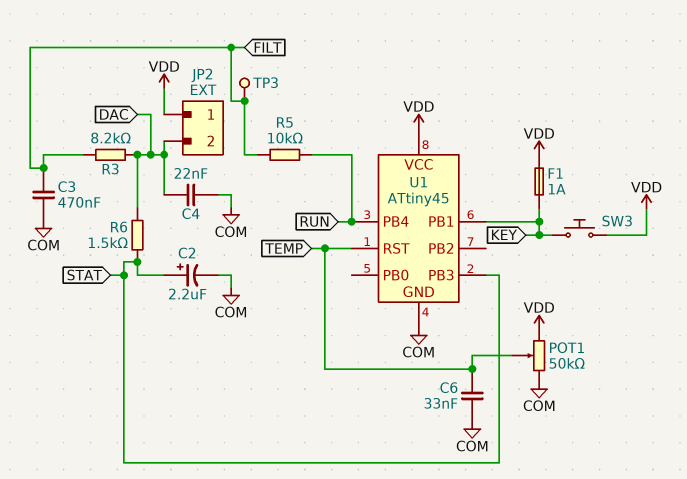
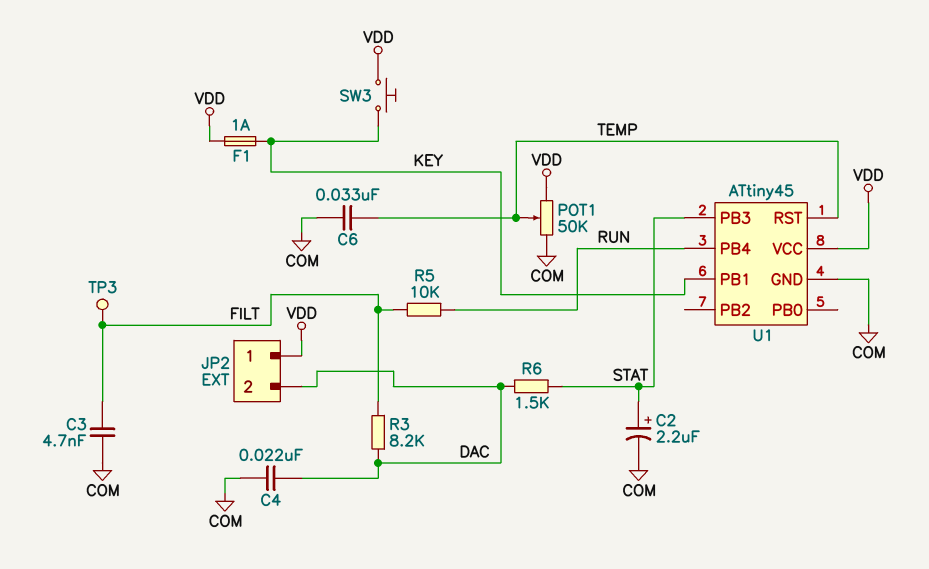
C3: 470nF (COM, FILT) -> 4.7nF (COM, FILT)

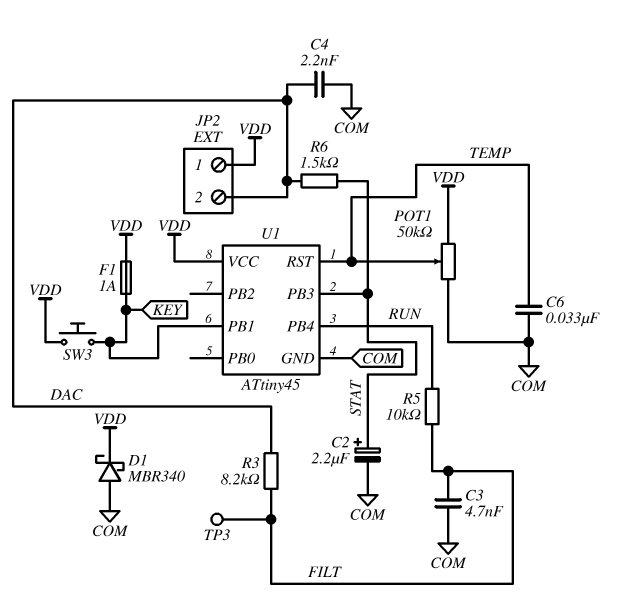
C4: 22nF (COM, DAC) -> 2.2nF (COM, DAC)
D1: none -> schottky MBR340 (A COM, K VDD)

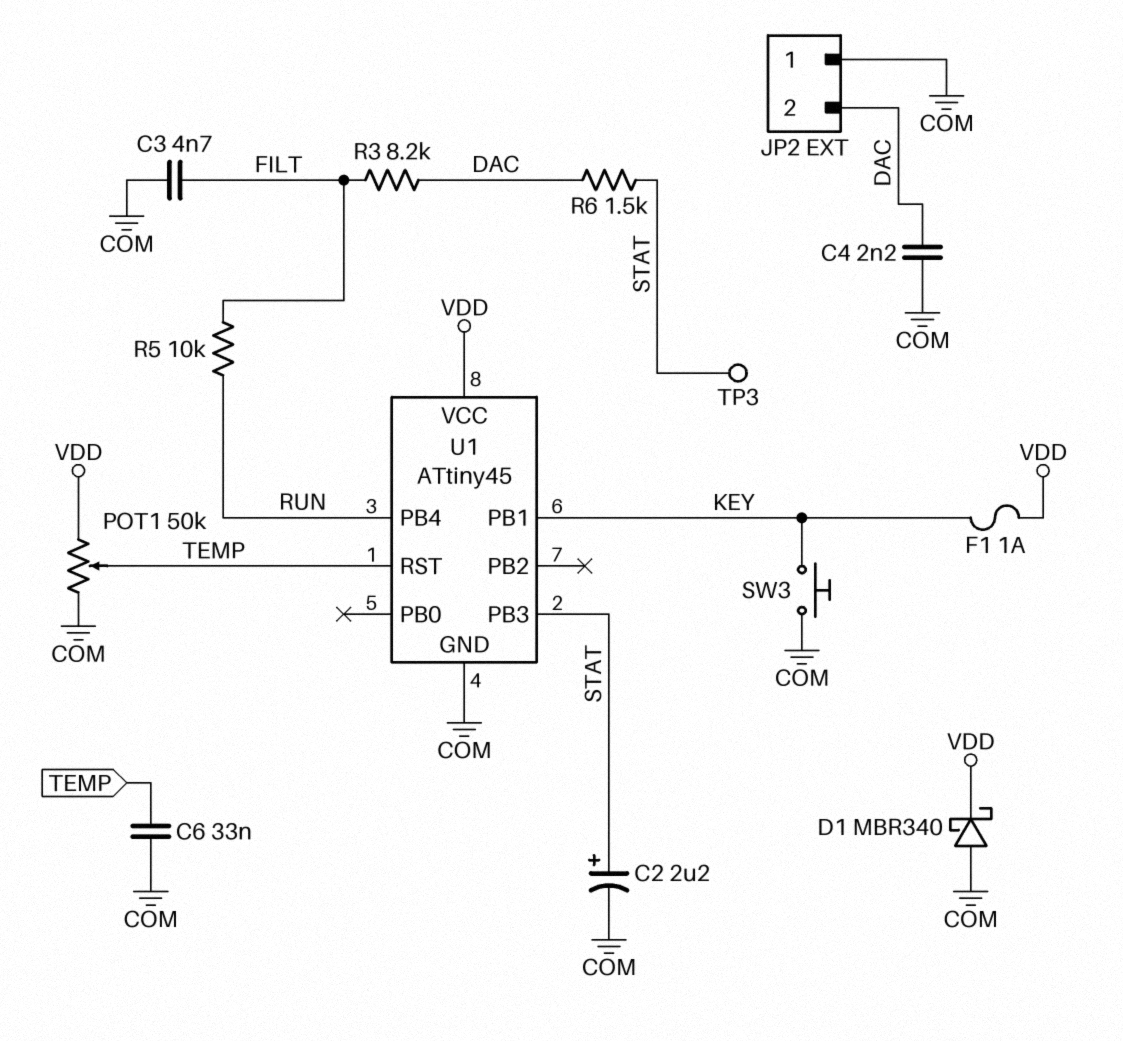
JP2 pin 1: VDD -> COM
SW3: button (KEY, VDD) -> button (COM, KEY)
TP3: test point (FILT) -> test point (STAT)

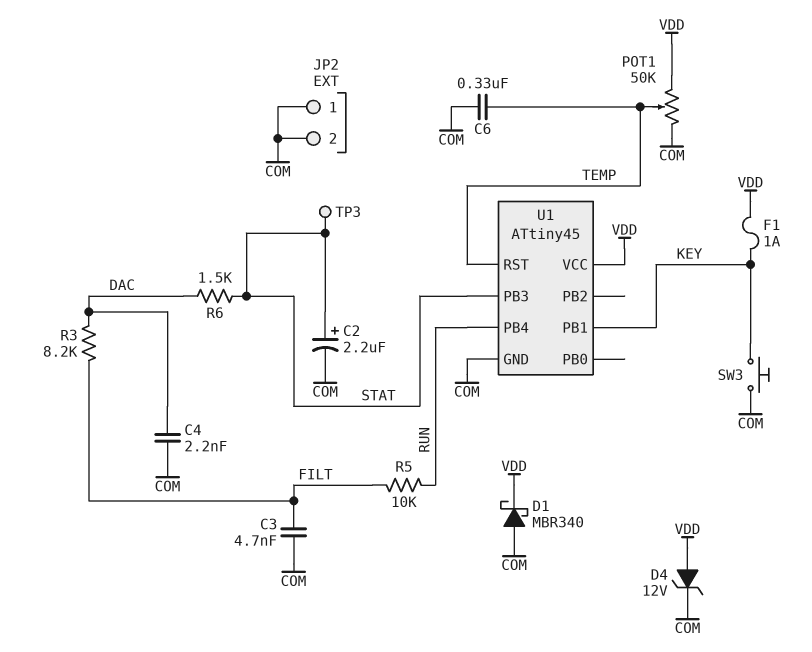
C6: 33nF (COM, TEMP) -> 330nF (COM, TEMP)
D4: none -> zener 12V (A VDD, K COM)
JP2 pin 2: DAC -> COM

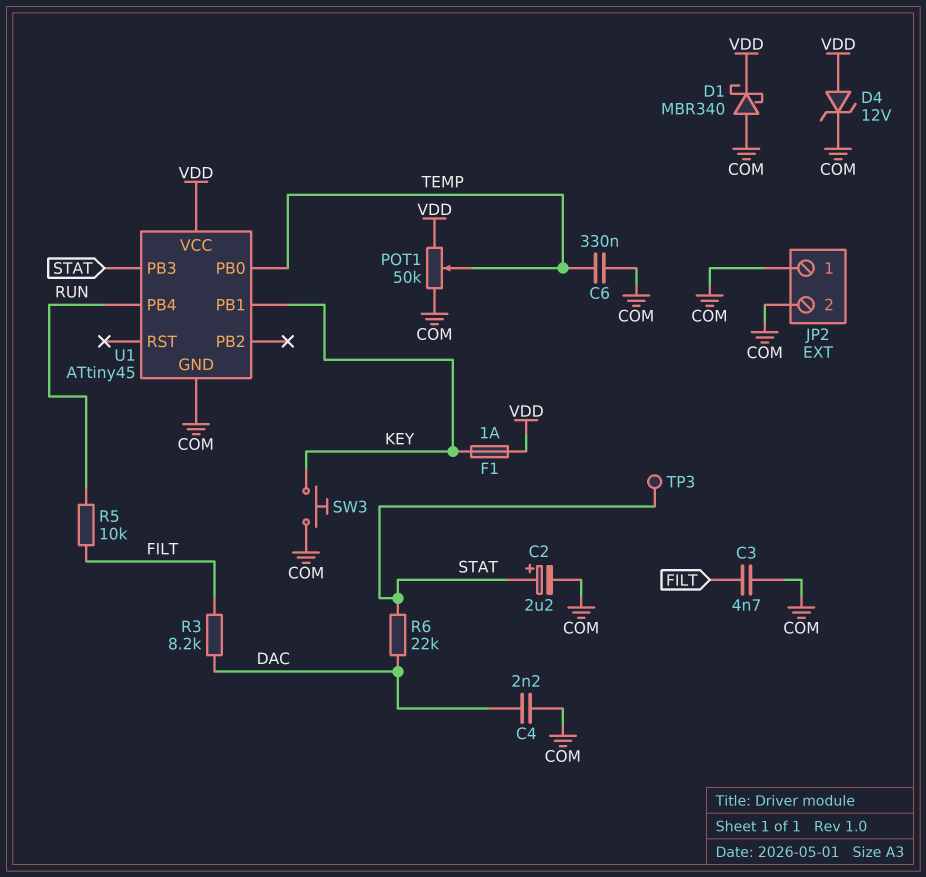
R6: 1.5k (DAC, STAT) -> 22k (DAC, STAT)
U1 pin PB0: none -> TEMP
U1 pin RST: TEMP -> none

